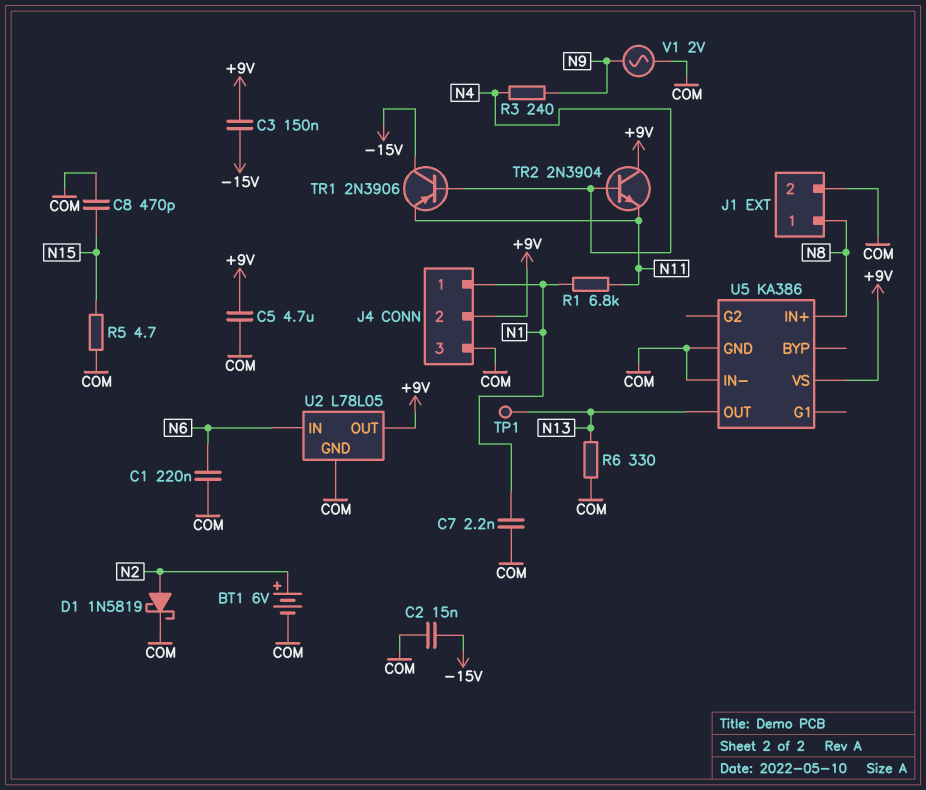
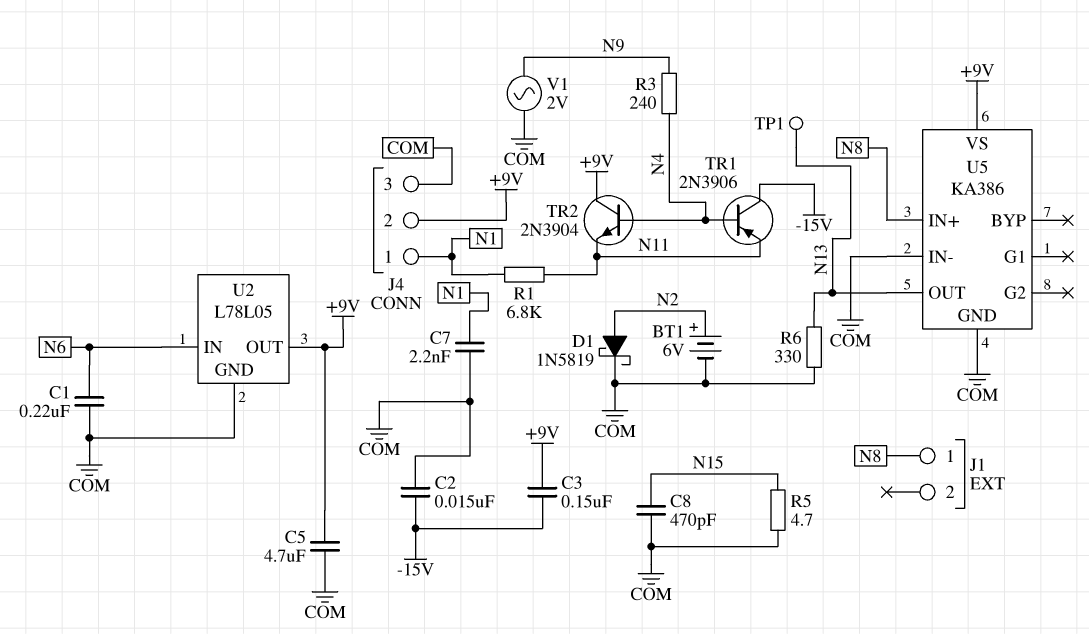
J1 pin 2: COM -> none

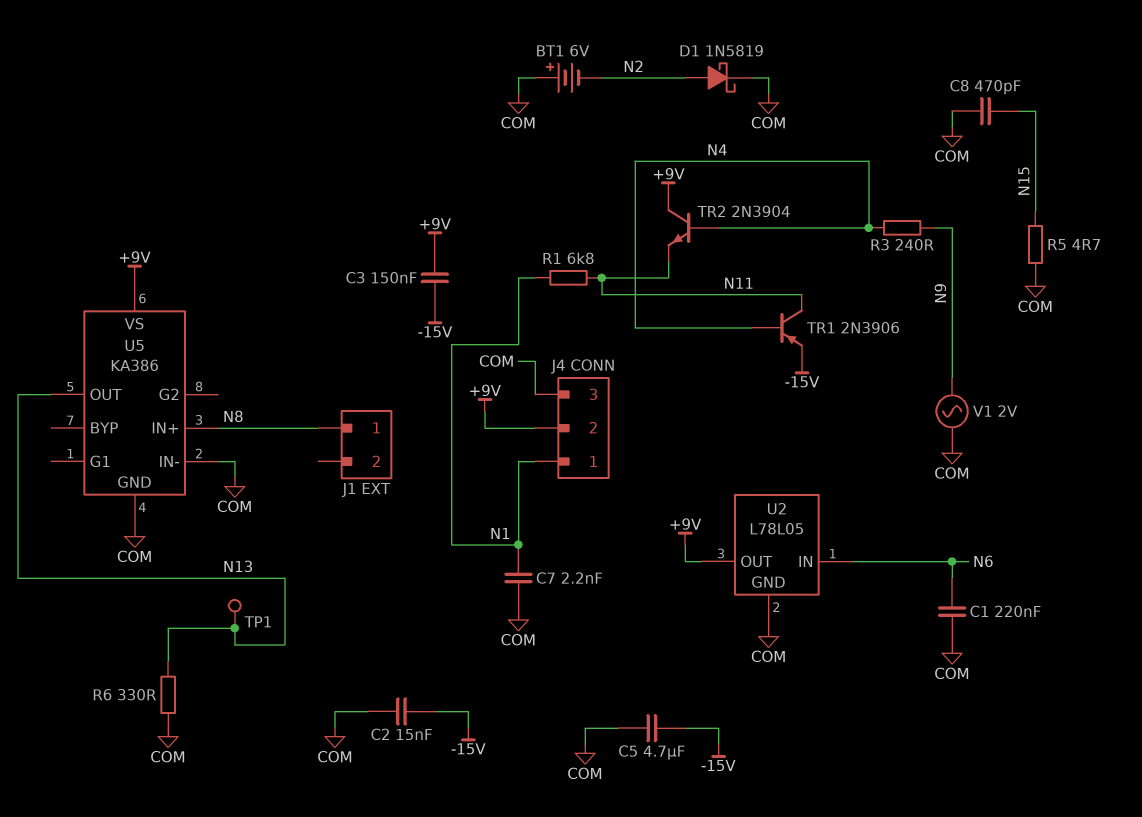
BT1: 6V (plus N2, minus COM) -> 6V (plus COM, minus N2)
C5: 4.7uF (+9V, COM) -> 4.7uF (-15V, COM)
TR1: PNP 2N3906 (B N4, C -15V, E N11) -> PNP 2N3906 (B N4, C N11, E -15V)

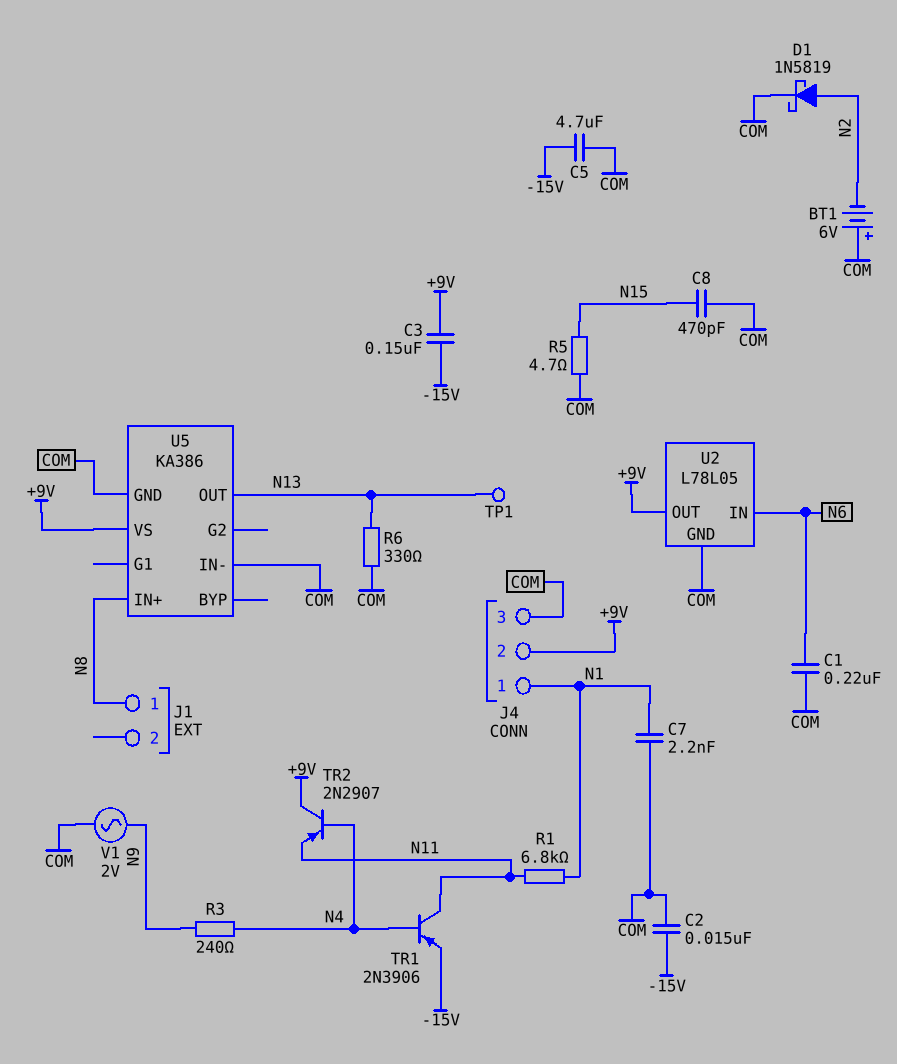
TR2: NPN 2N3904 (B N4, C +9V, E N11) -> PNP 2N2907 (B N4, C +9V, E N11)

